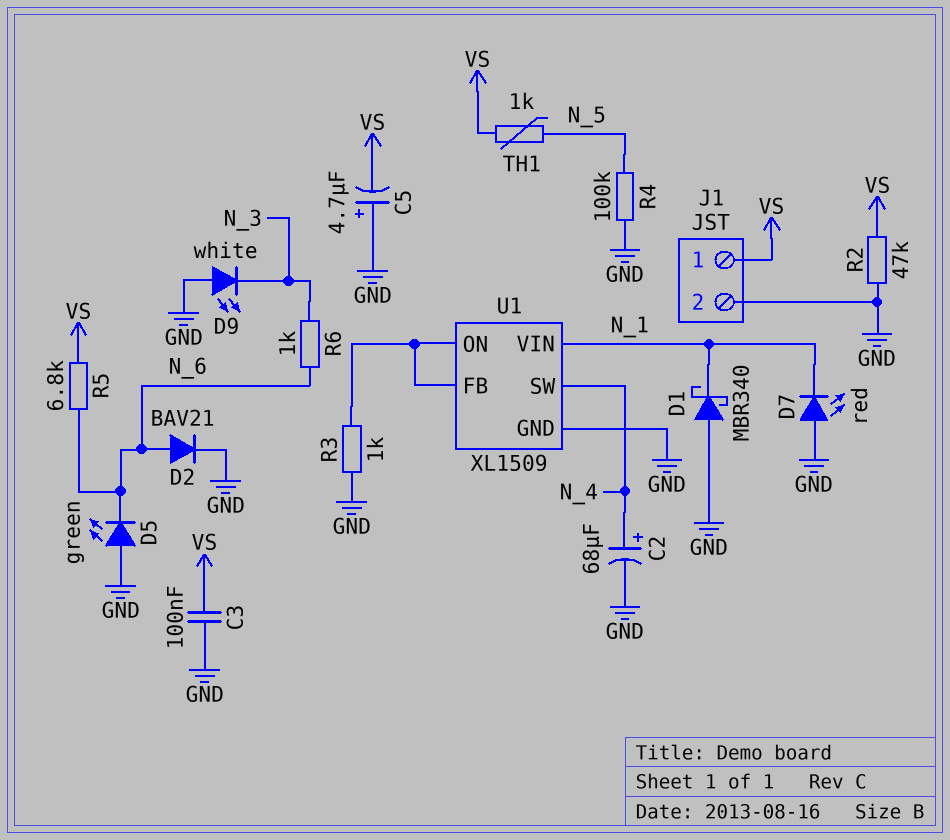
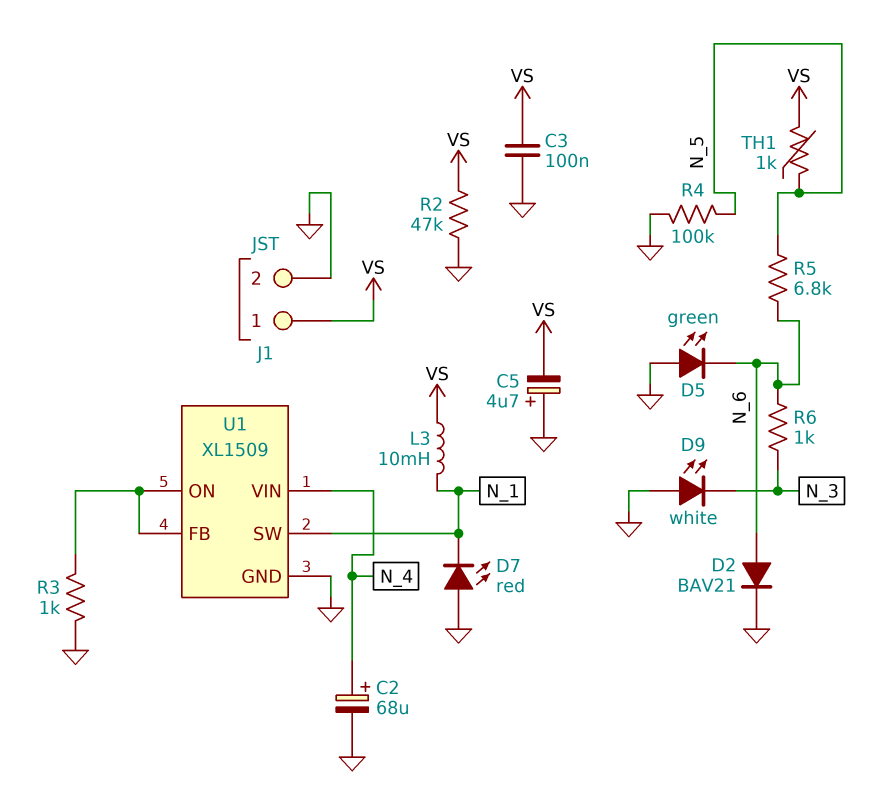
D1: schottky MBR340 (A GND, K N_1) -> none
L3: none -> 10mH (N_1, VS)
R5: 6.8k (N_6, VS) -> 6.8k (N_5, N_6)
U1 pin SW: N_4 -> N_1
U1 pin VIN: N_1 -> N_4

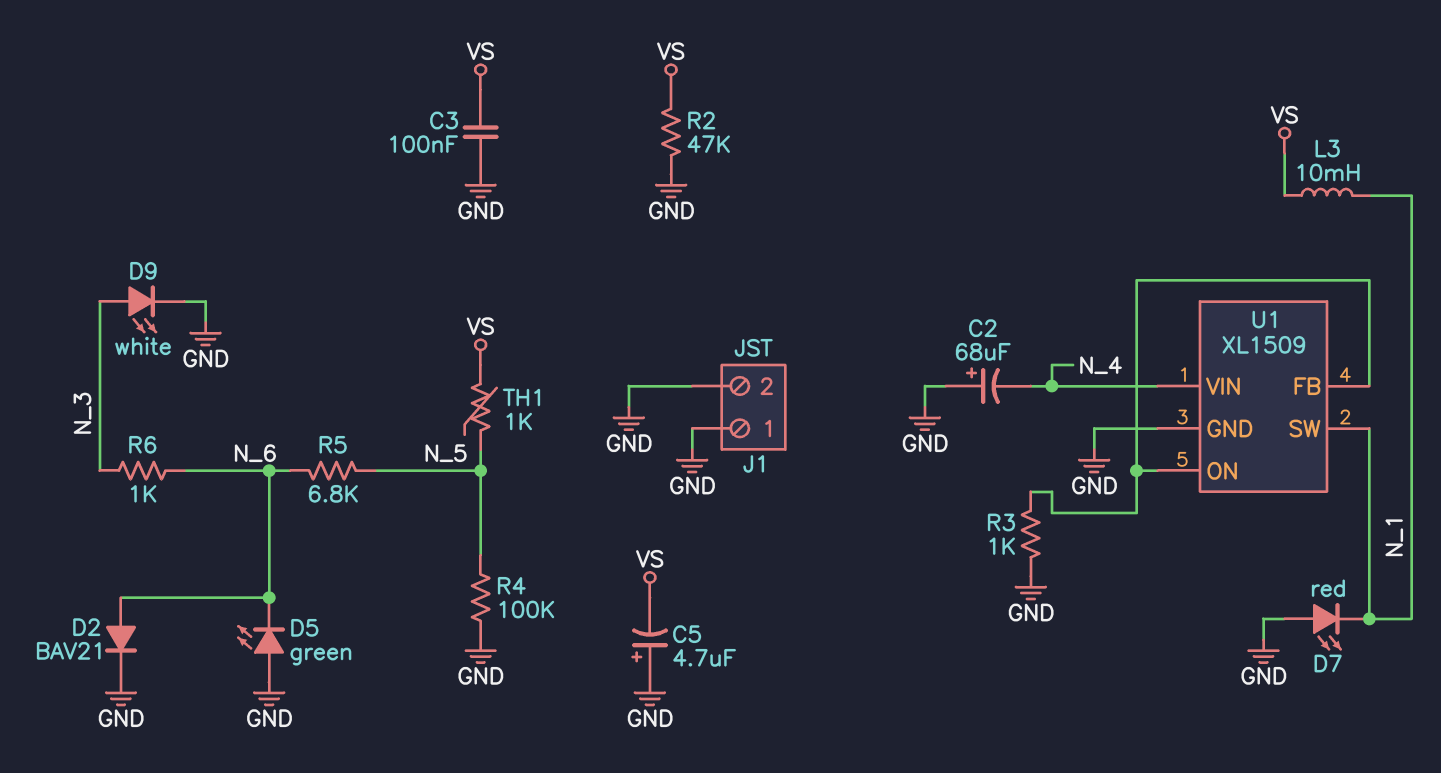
C2: 68uF (plus N_4, minus GND) -> 68uF (plus GND, minus N_4)
D9: LED white (A GND, K N_3) -> LED white (A N_3, K GND)
J1 pin 1: VS -> GND

